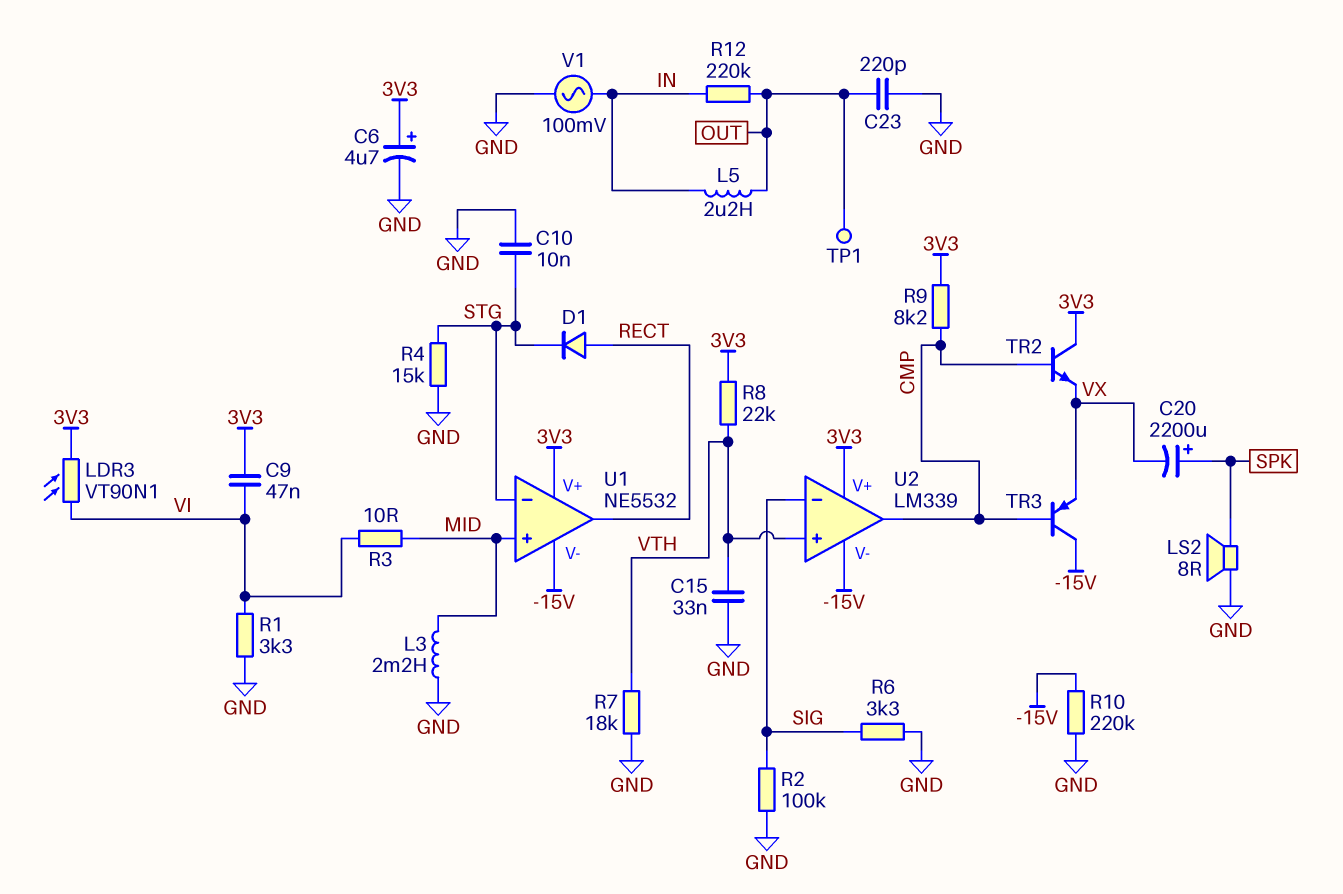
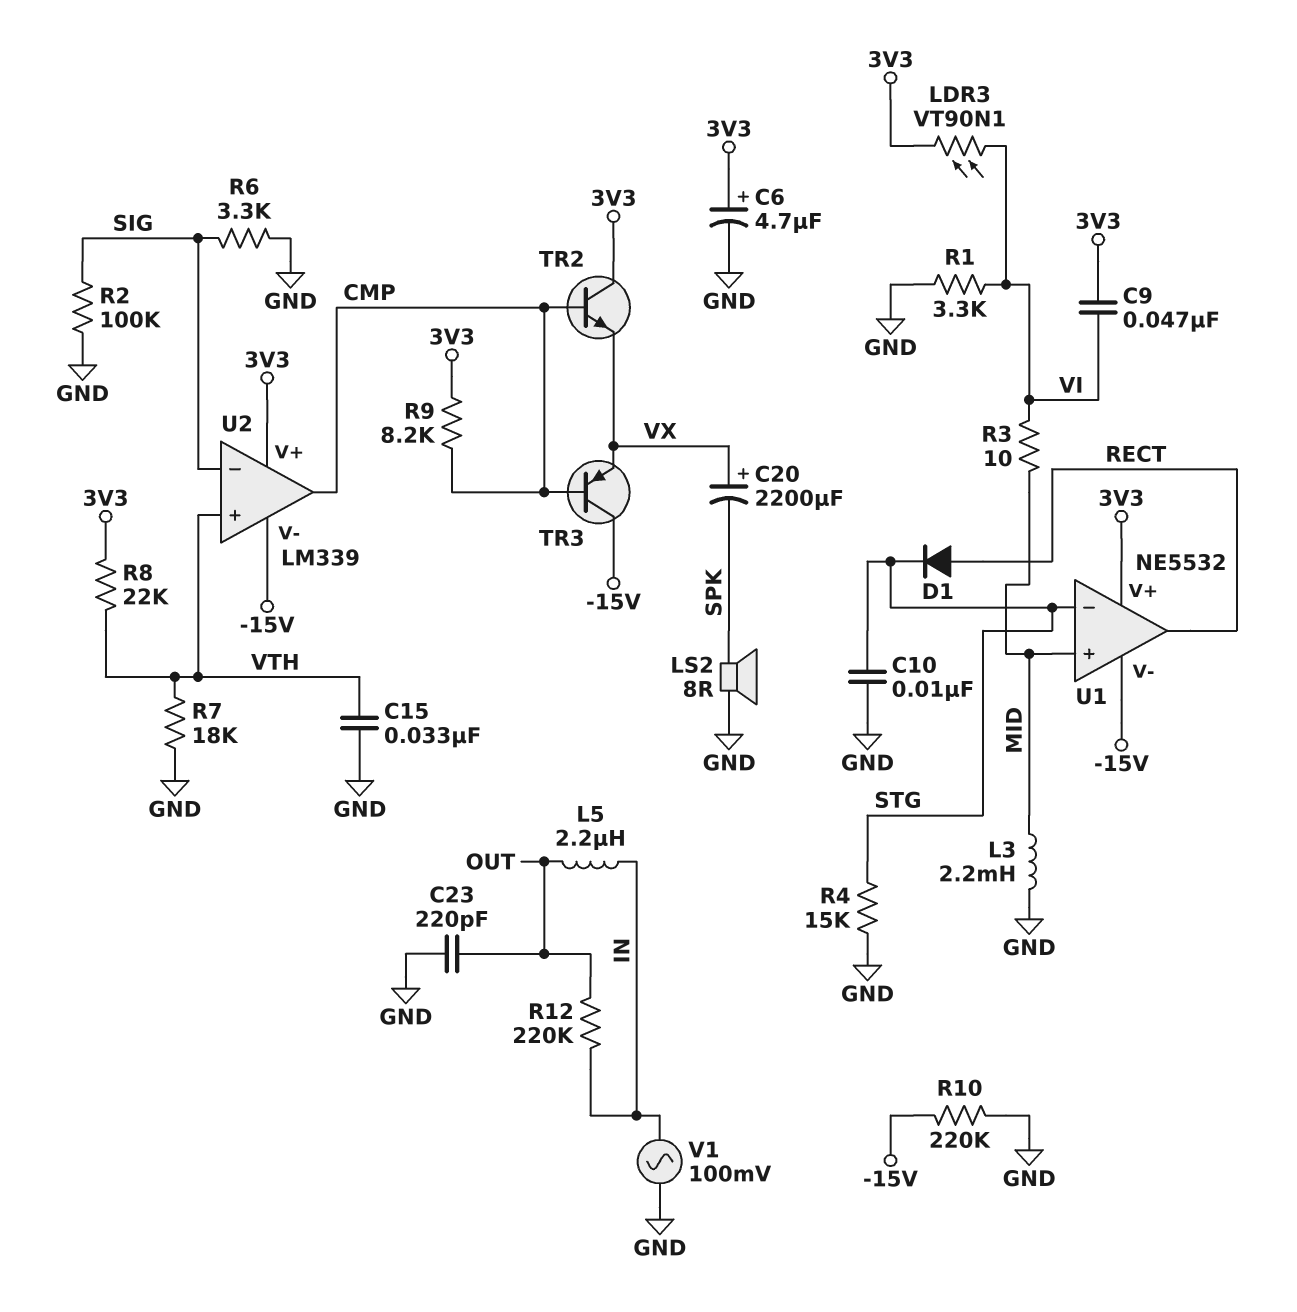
C20: 2200uF (plus SPK, minus VX) -> 2200uF (plus VX, minus SPK)
TP1: test point (OUT) -> none

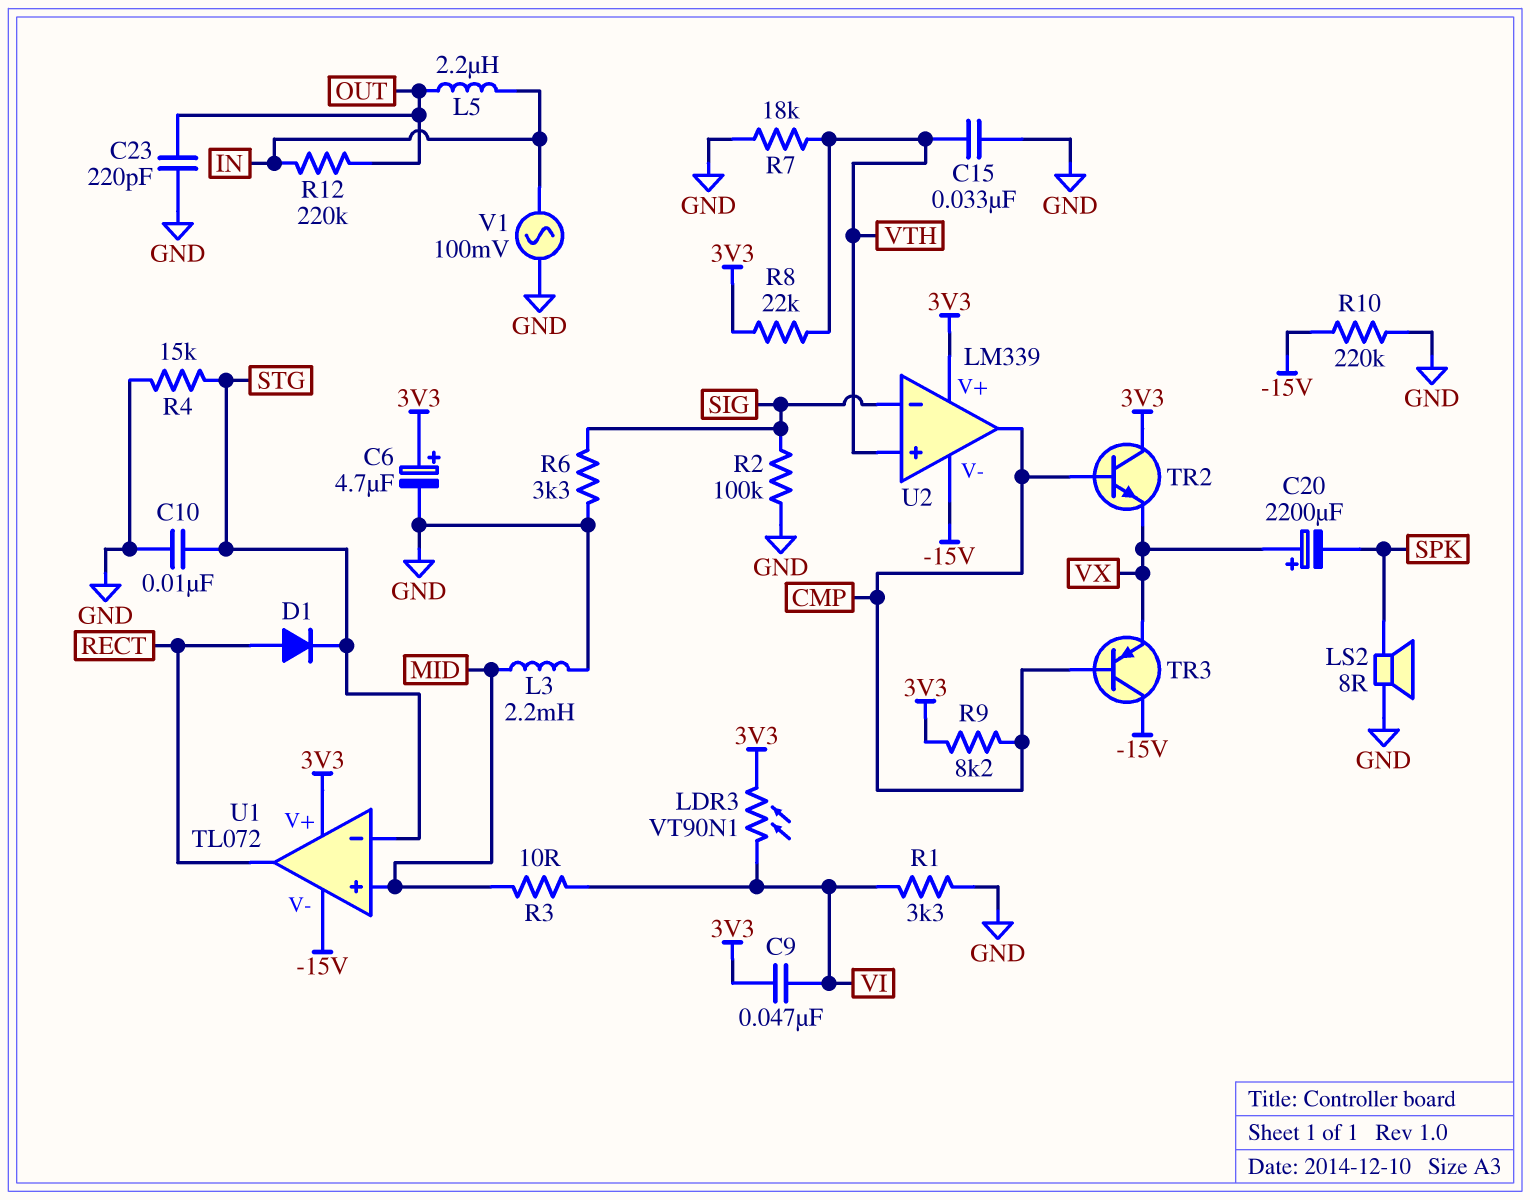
U1: NE5532 -> TL072

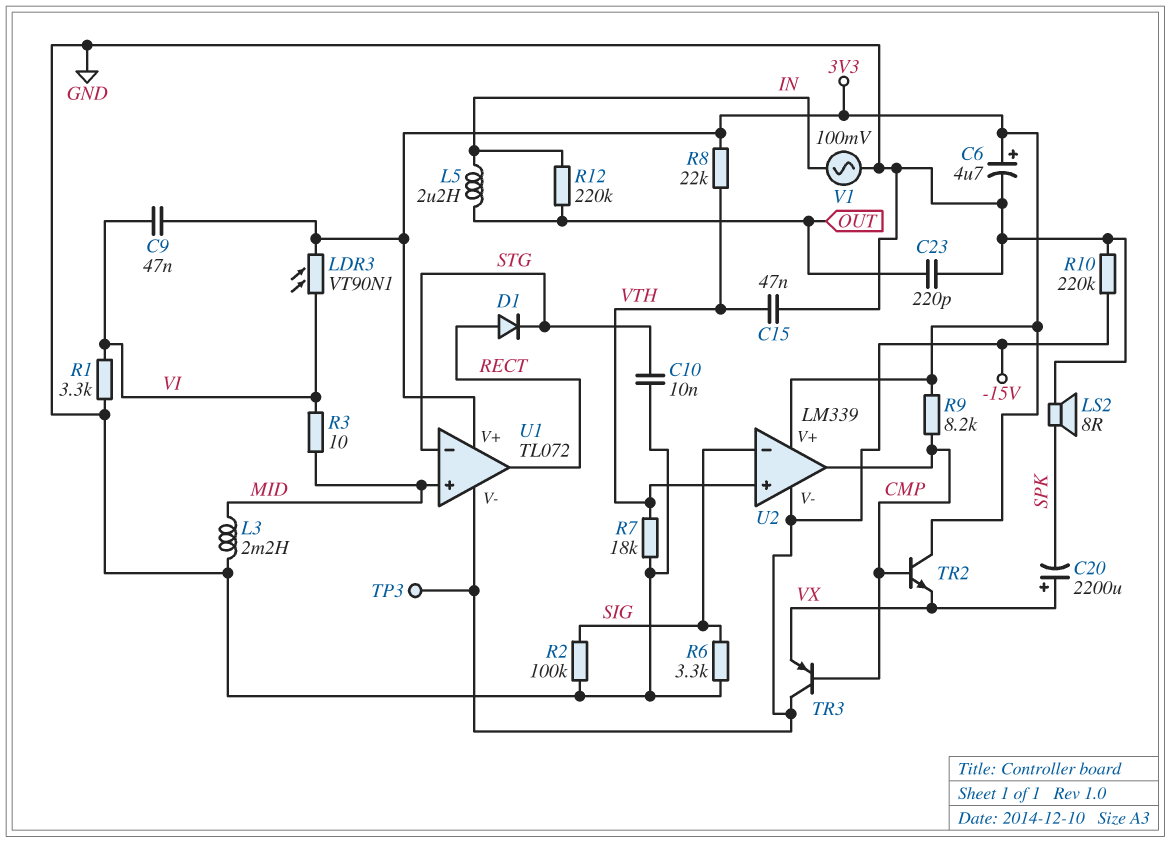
C15: 33nF (GND, VTH) -> 47nF (GND, VTH)
R4: 15k (GND, STG) -> none
TP3: none -> test point (-15V)

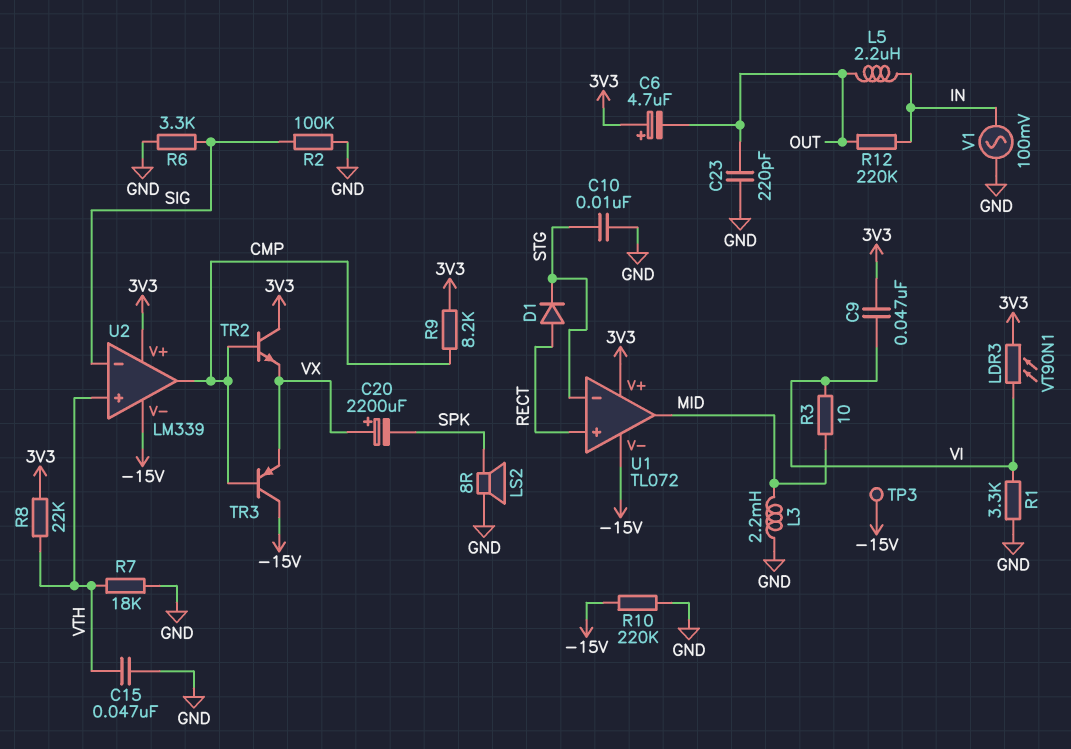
C6: 4.7uF (plus 3V3, minus GND) -> 4.7uF (plus 3V3, minus OUT)
U1 pin in+: MID -> RECT
U1 pin out: RECT -> MID

